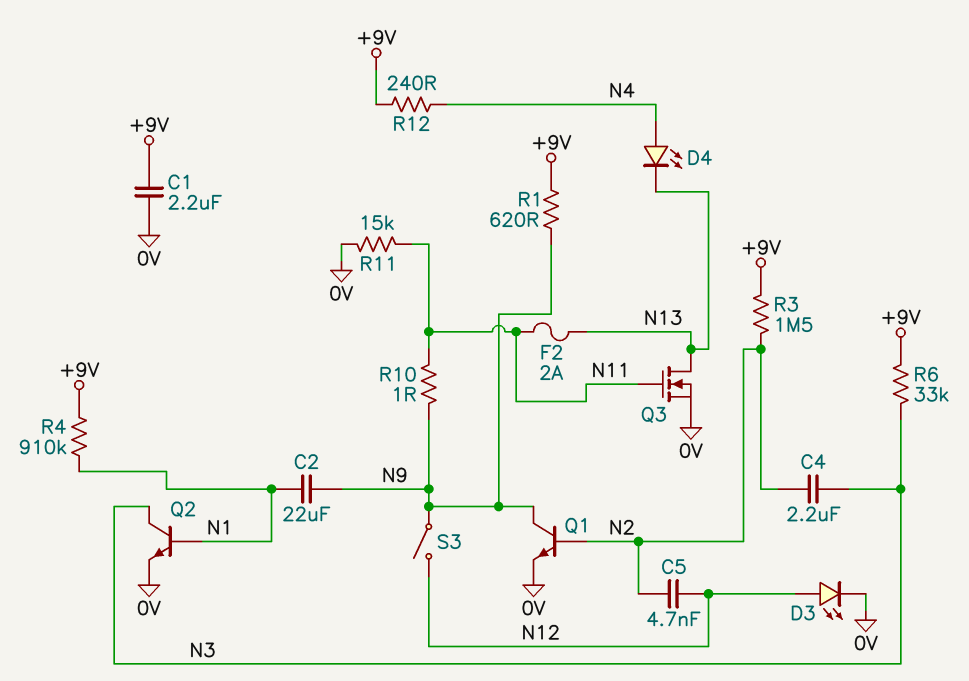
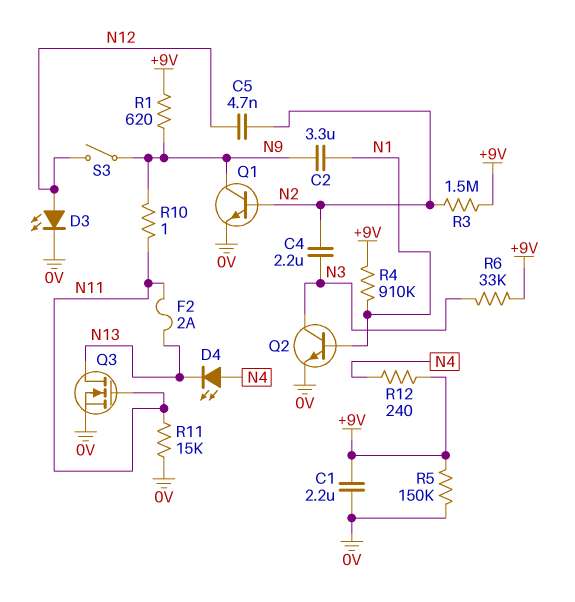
C2: 22uF (N1, N9) -> 3.3uF (N1, N9)
R5: none -> 150k (+9V, 0V)

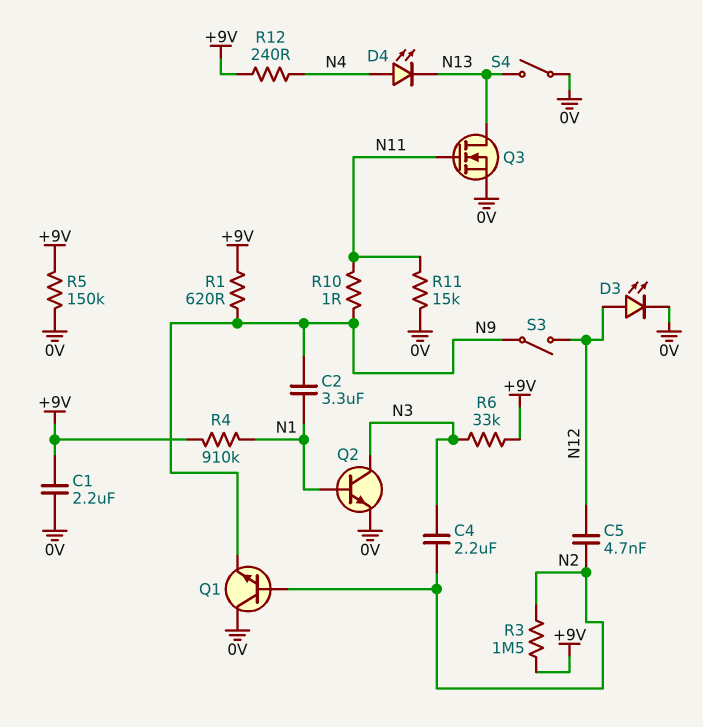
F2: 2A (N11, N13) -> none
Q1: NPN (B N2, C N9, E 0V) -> NPN (B N2, C 0V, E N9)
S4: none -> switch (0V, N13)

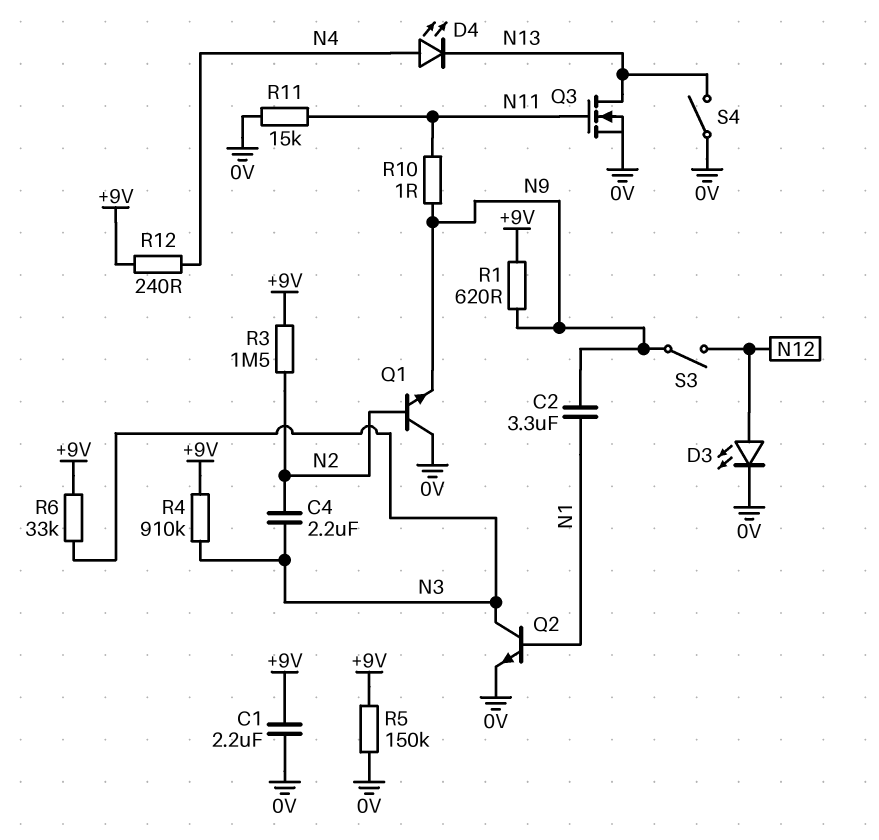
C5: 4.7nF (N2, N12) -> none
R4: 910k (+9V, N1) -> 910k (+9V, N3)

